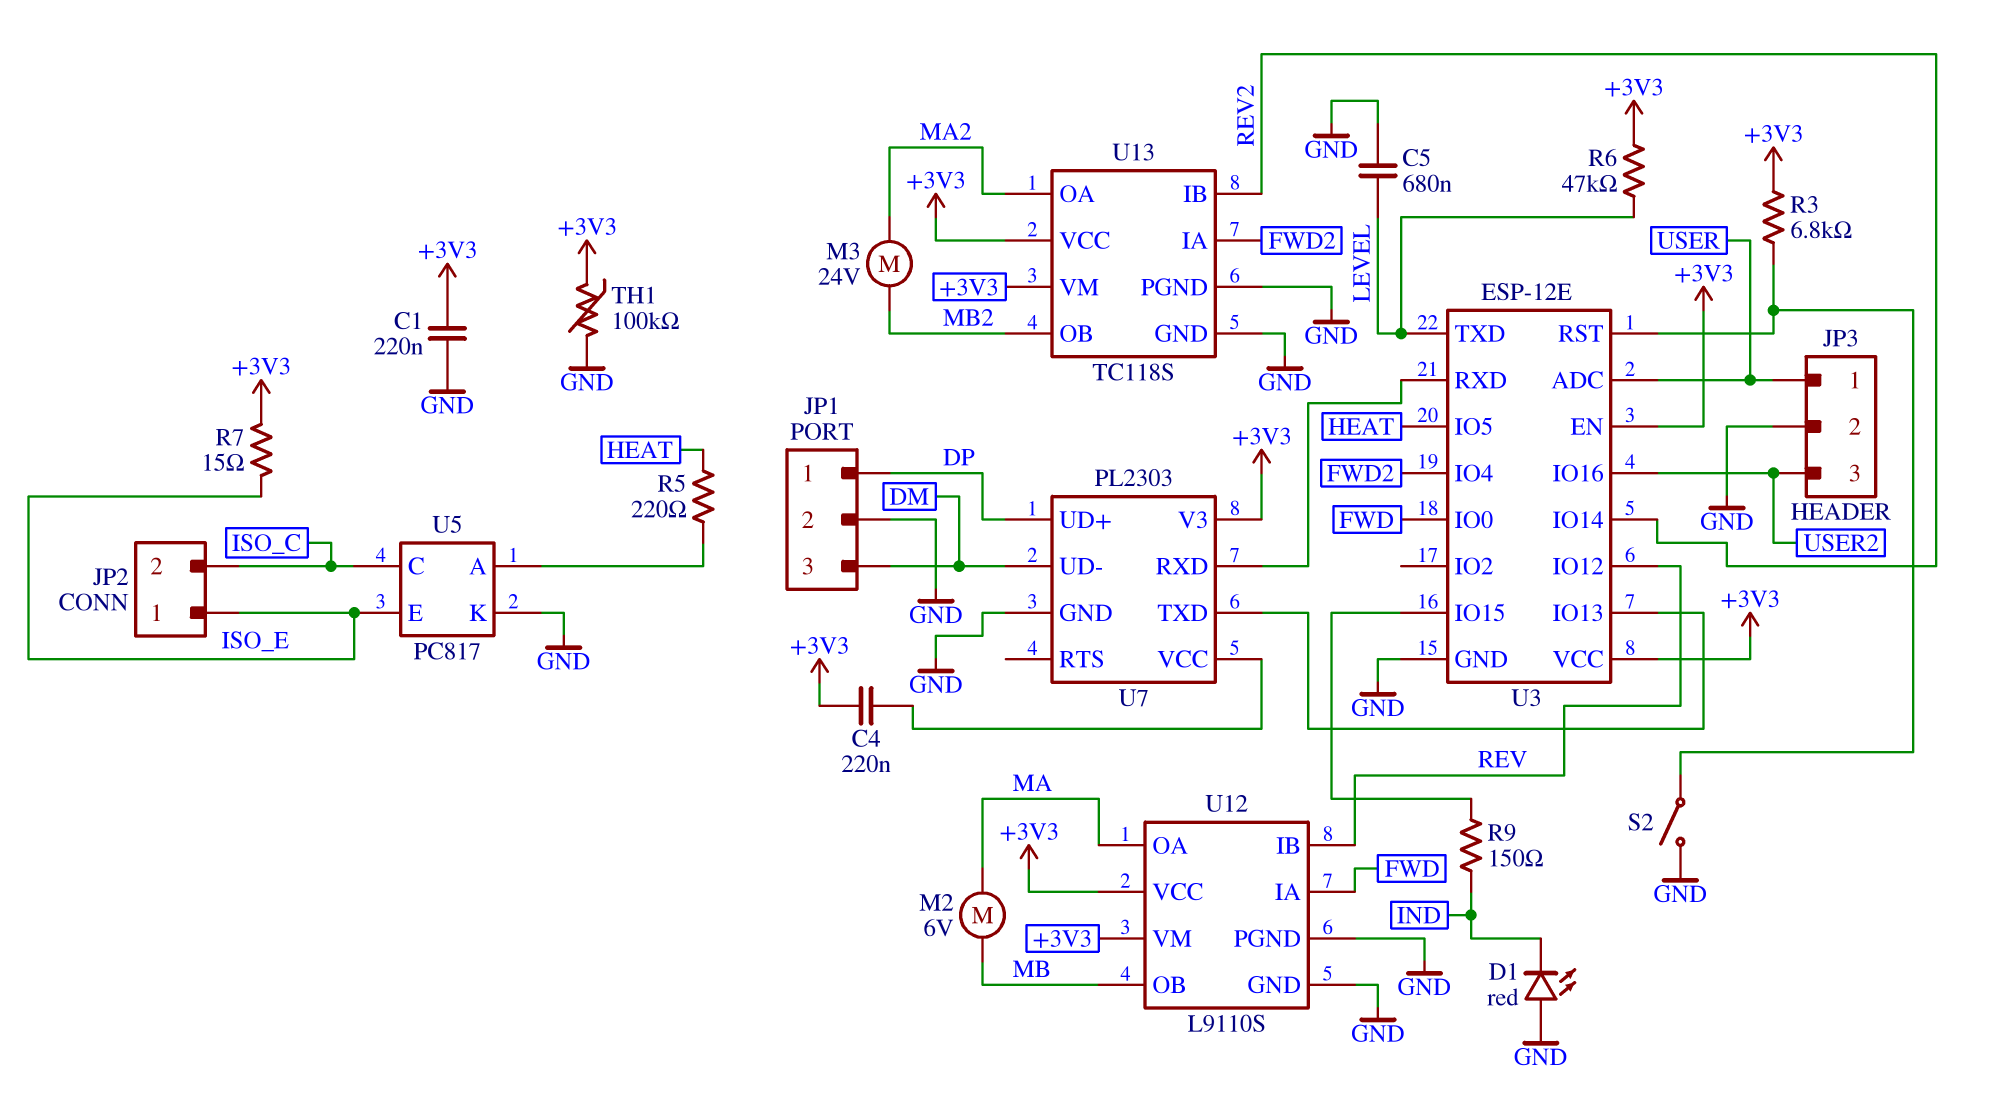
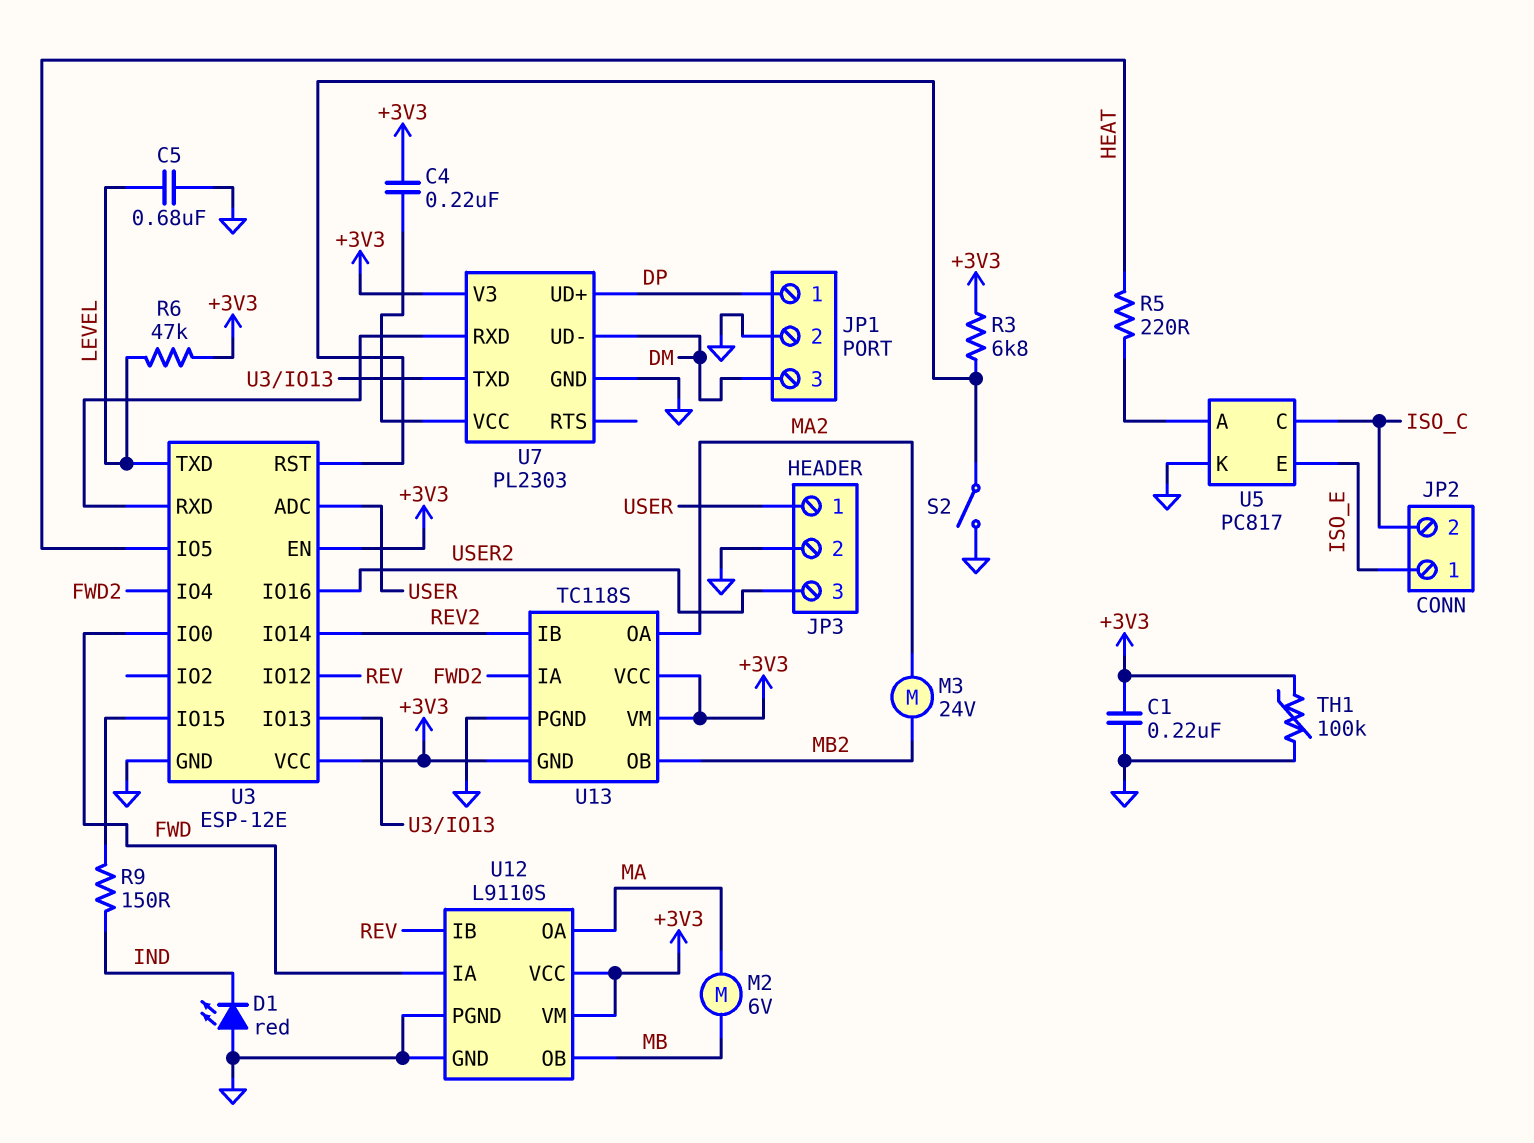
R7: 15 (+3V3, ISO_E) -> none
U13 pin GND: GND -> +3V3

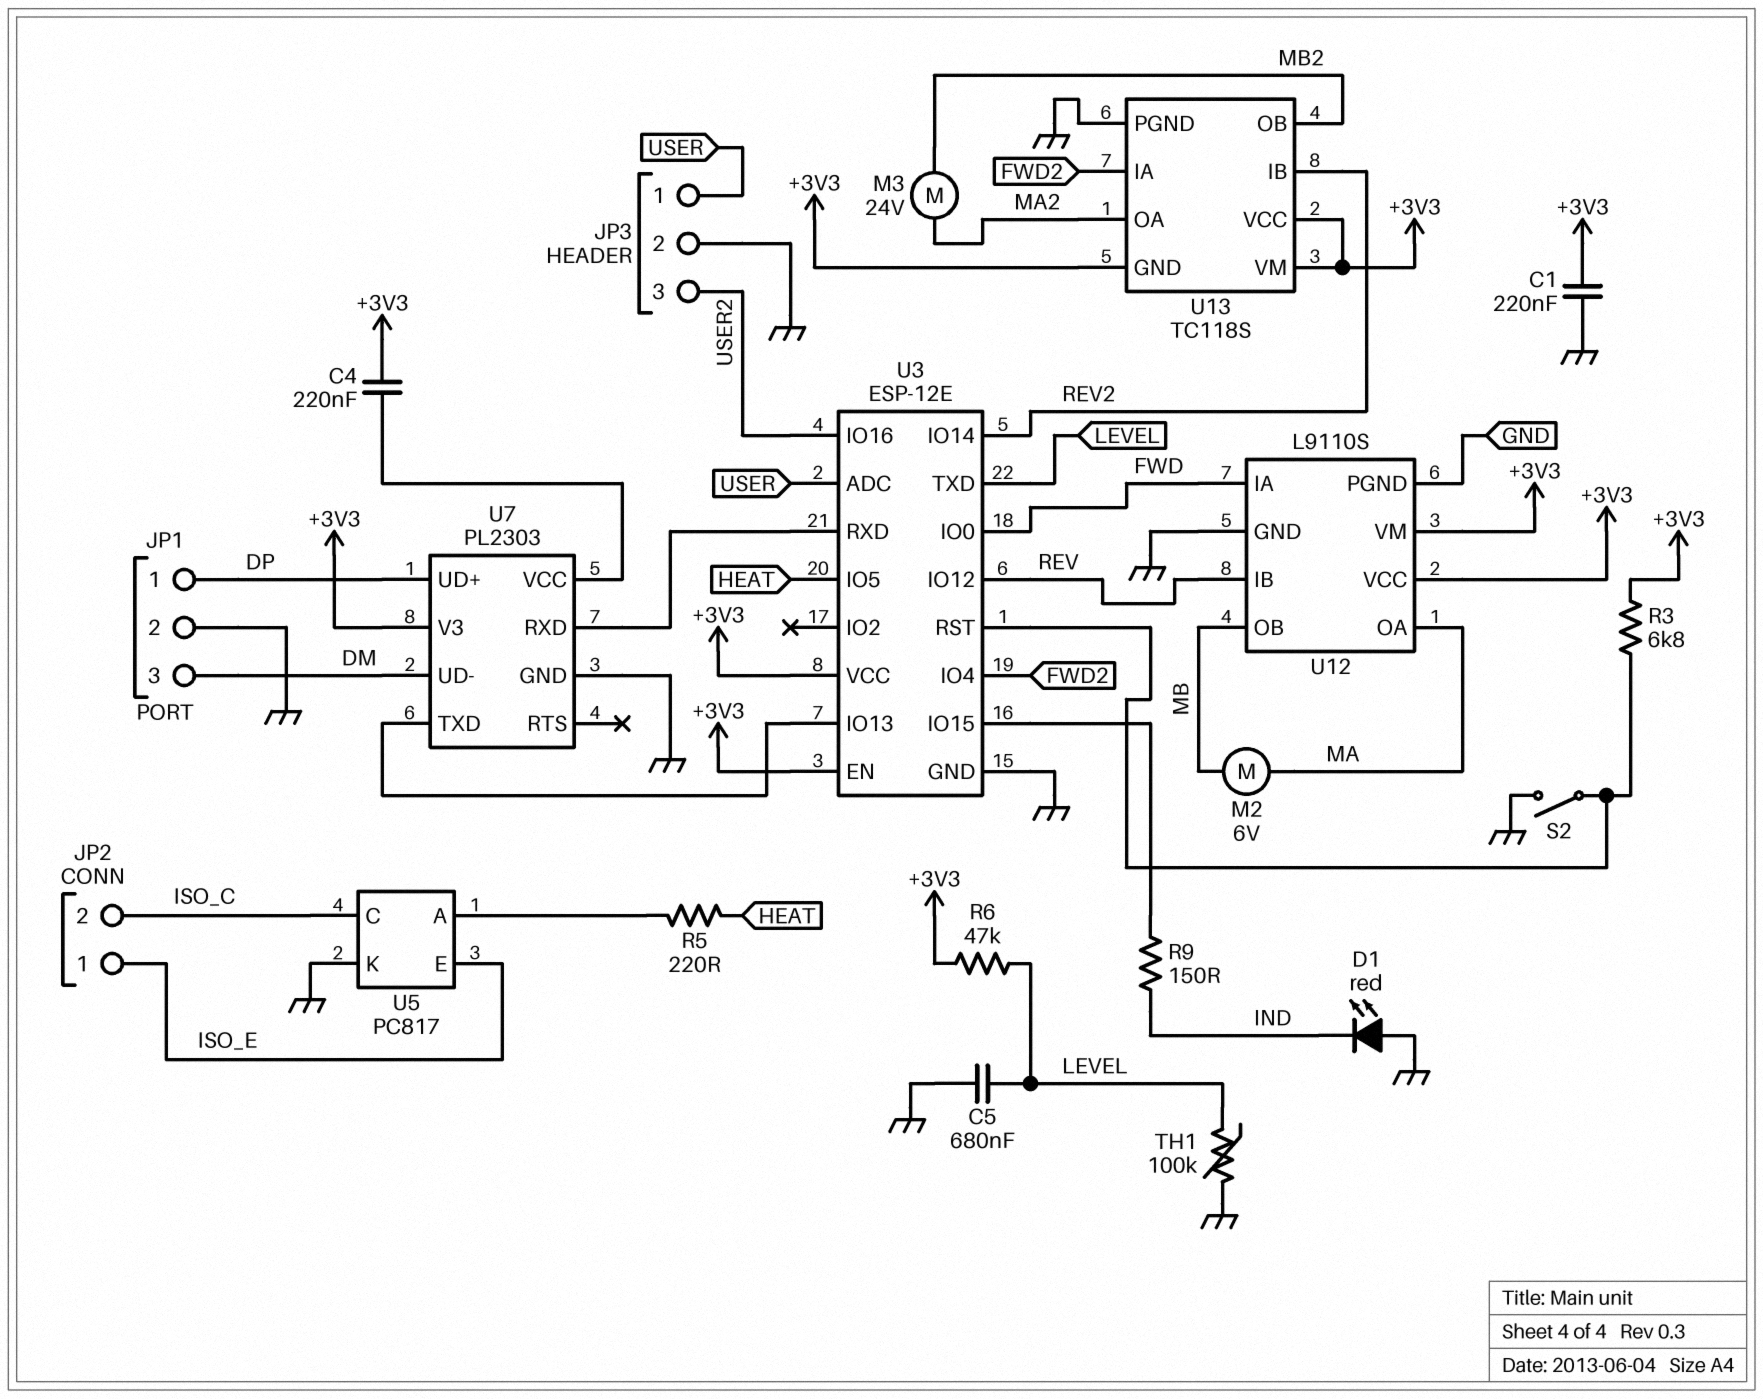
TH1: 100k (+3V3, GND) -> 100k (GND, LEVEL)

